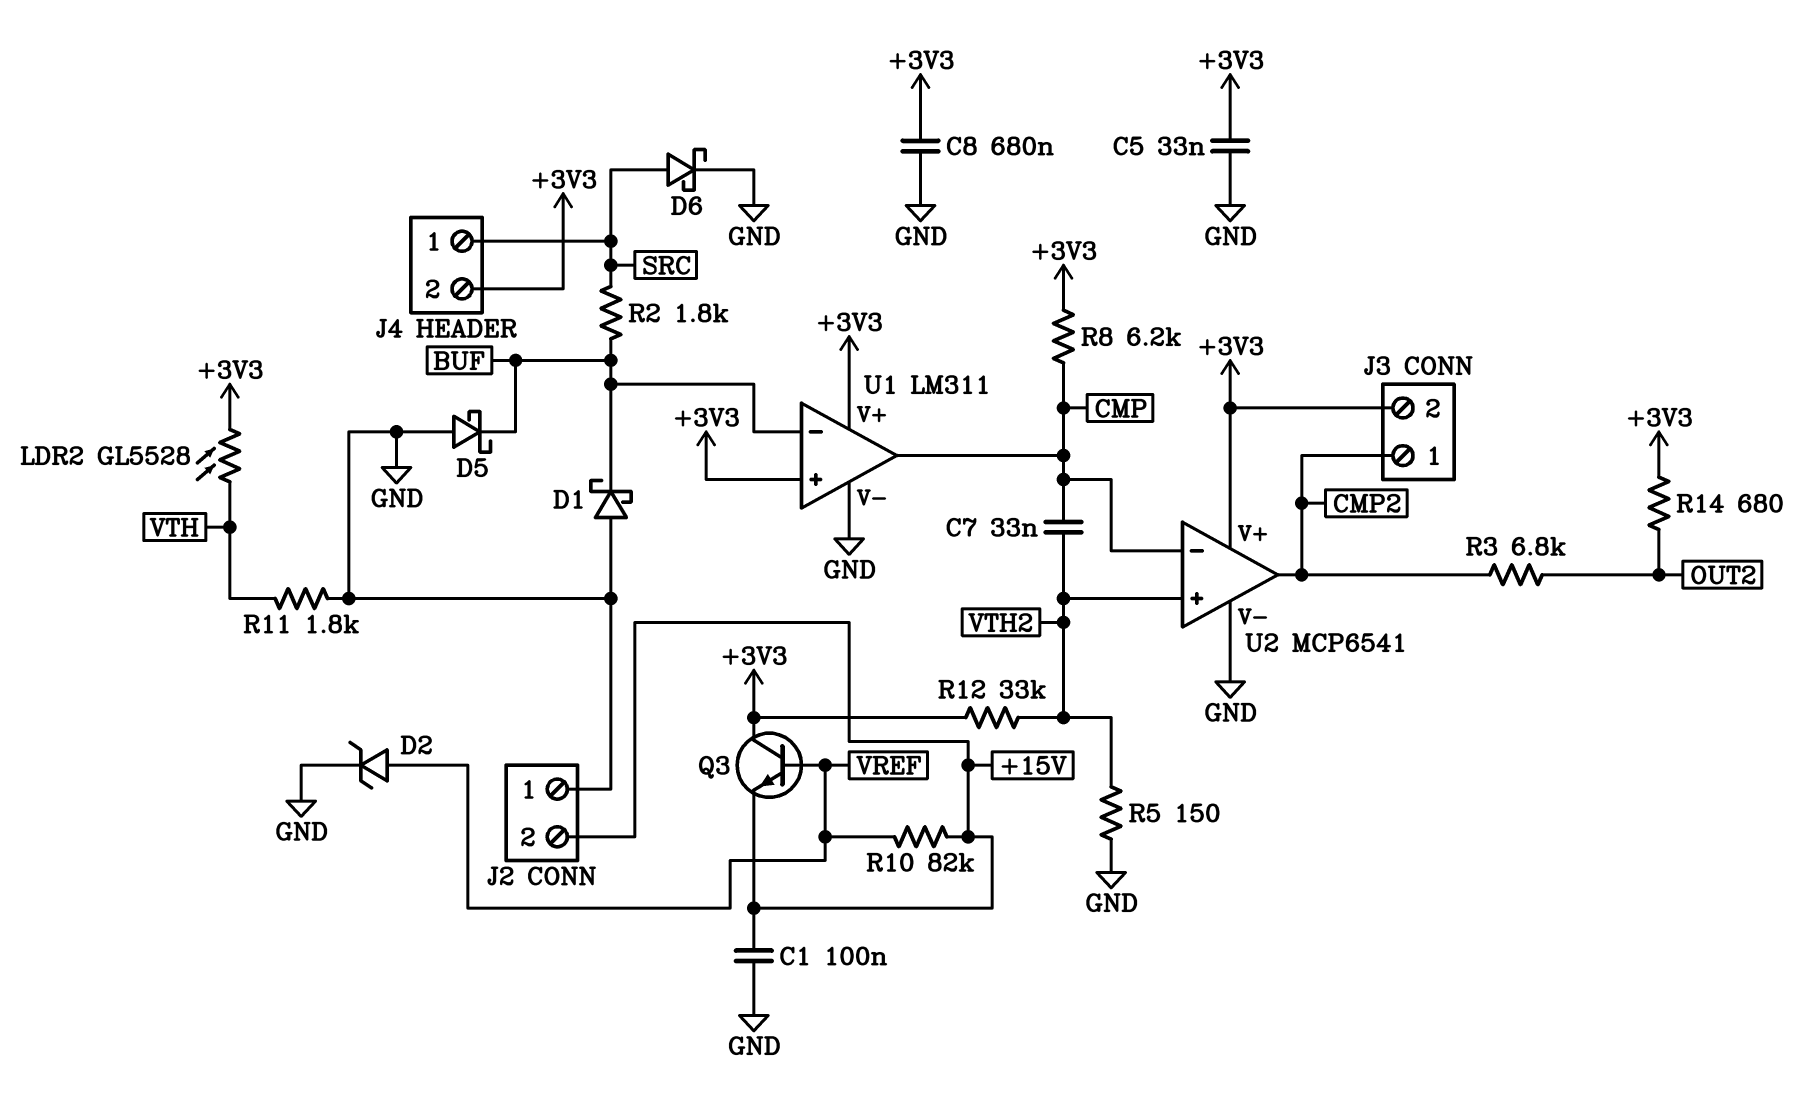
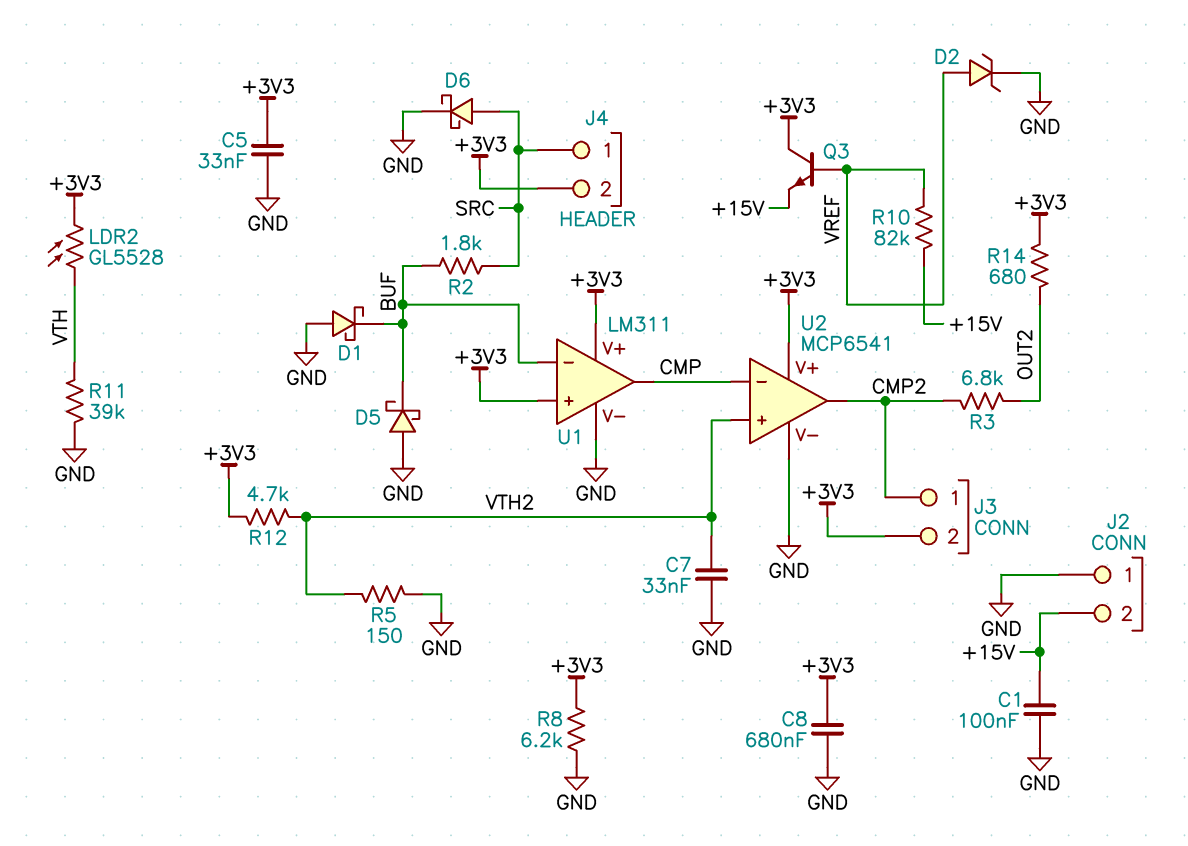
C7: 33nF (CMP, VTH2) -> 33nF (GND, VTH2)
R8: 6.2k (+3V3, CMP) -> 6.2k (+3V3, GND)
R11: 1.8k (GND, VTH) -> 39k (GND, VTH)
R12: 33k (+3V3, VTH2) -> 4.7k (+3V3, VTH2)

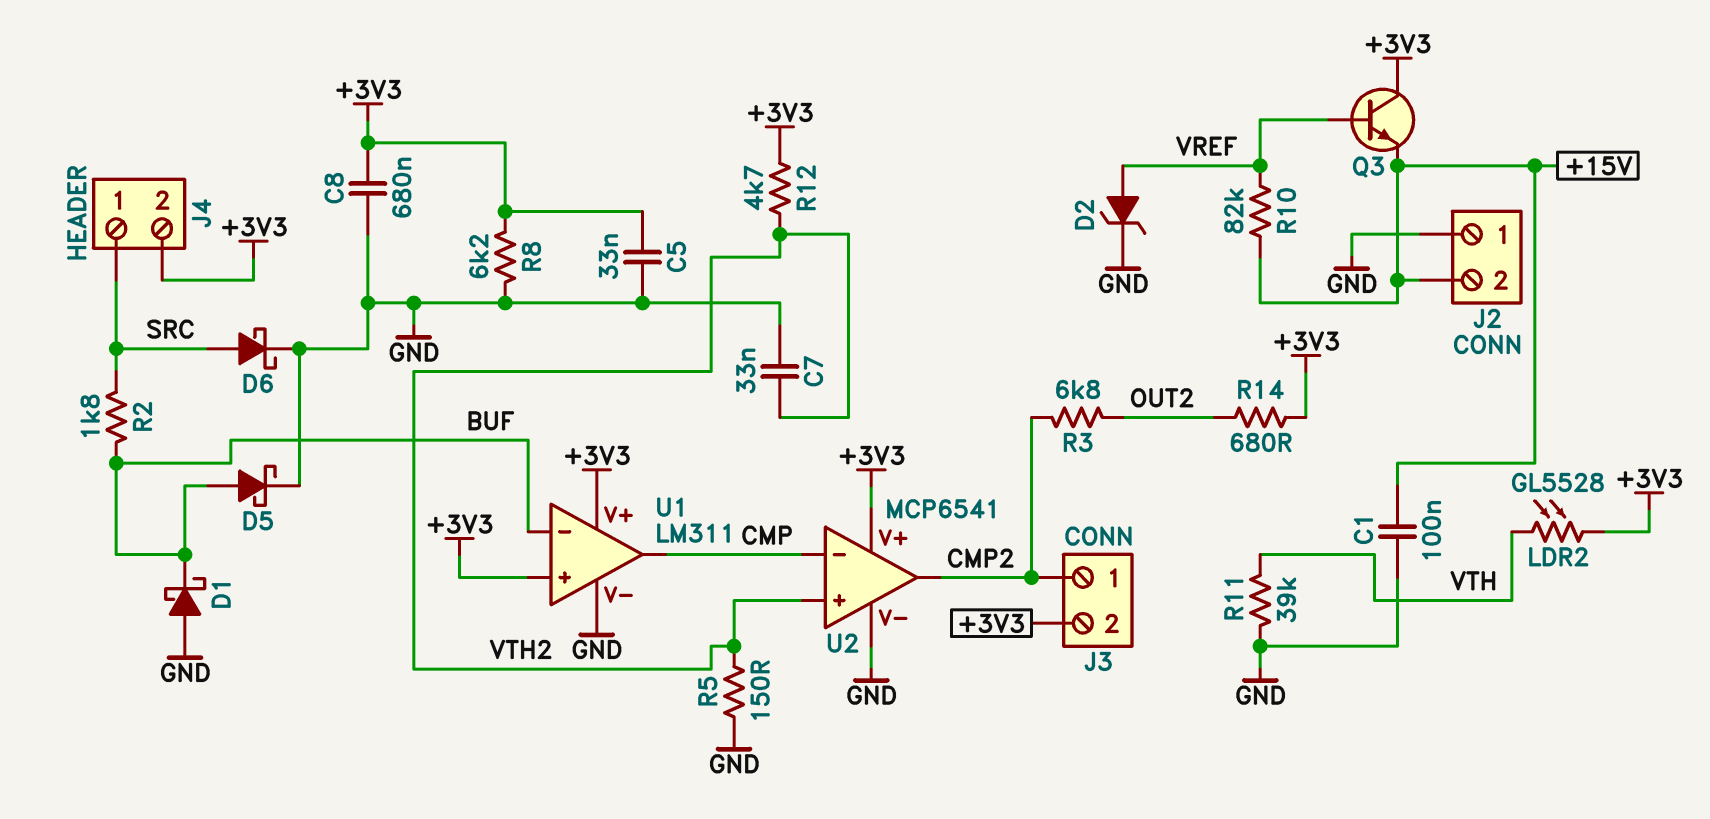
D5: schottky (A GND, K BUF) -> schottky (A BUF, K GND)

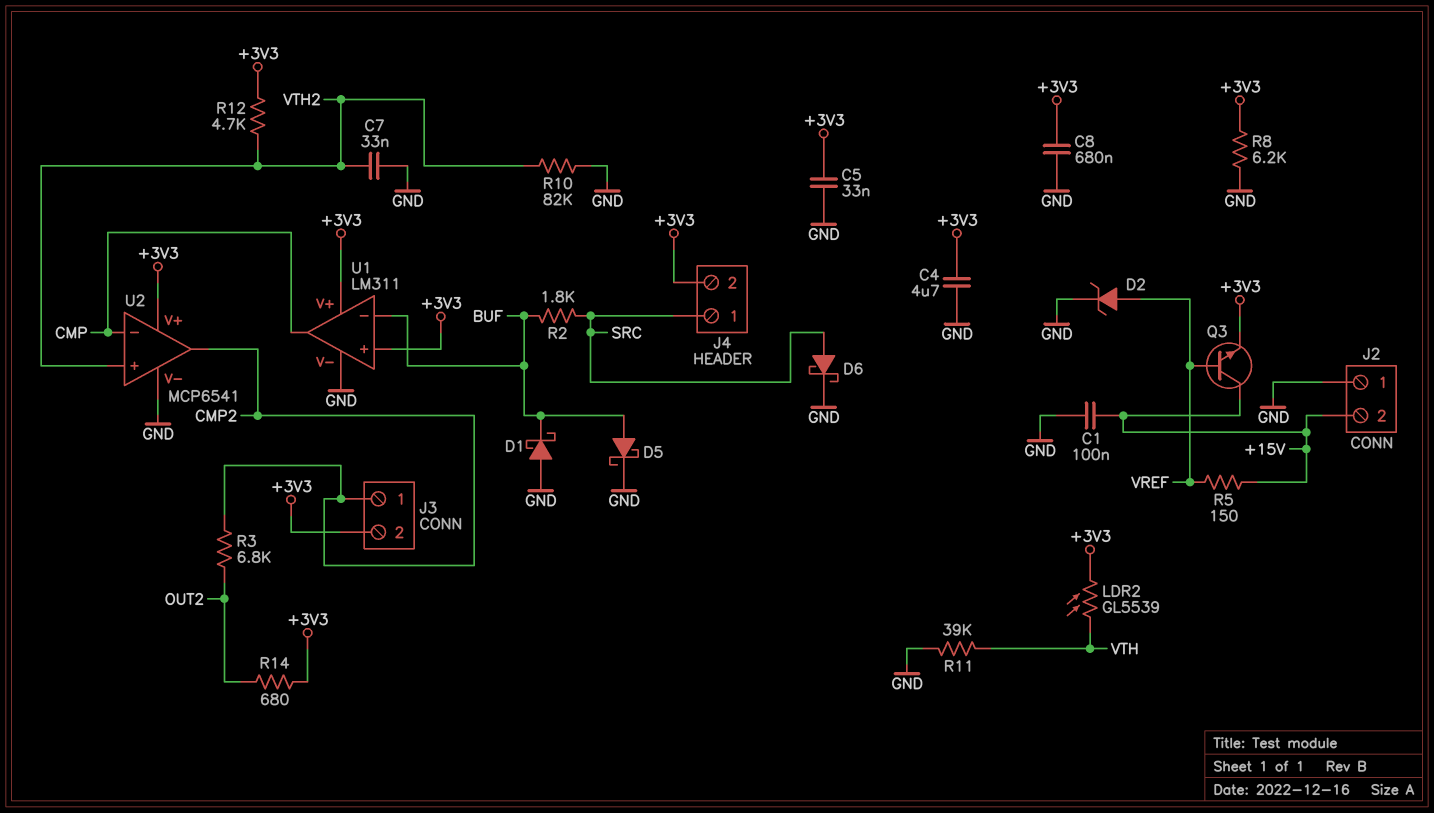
C4: none -> 4.7uF (+3V3, GND)
LDR2: GL5528 (+3V3, VTH) -> GL5539 (+3V3, VTH)
Q3: NPN (B VREF, C +3V3, E +15V) -> NPN (B VREF, C +15V, E +3V3)
R5: 150 (GND, VTH2) -> 150 (+15V, VREF)
R10: 82k (+15V, VREF) -> 82k (GND, VTH2)

